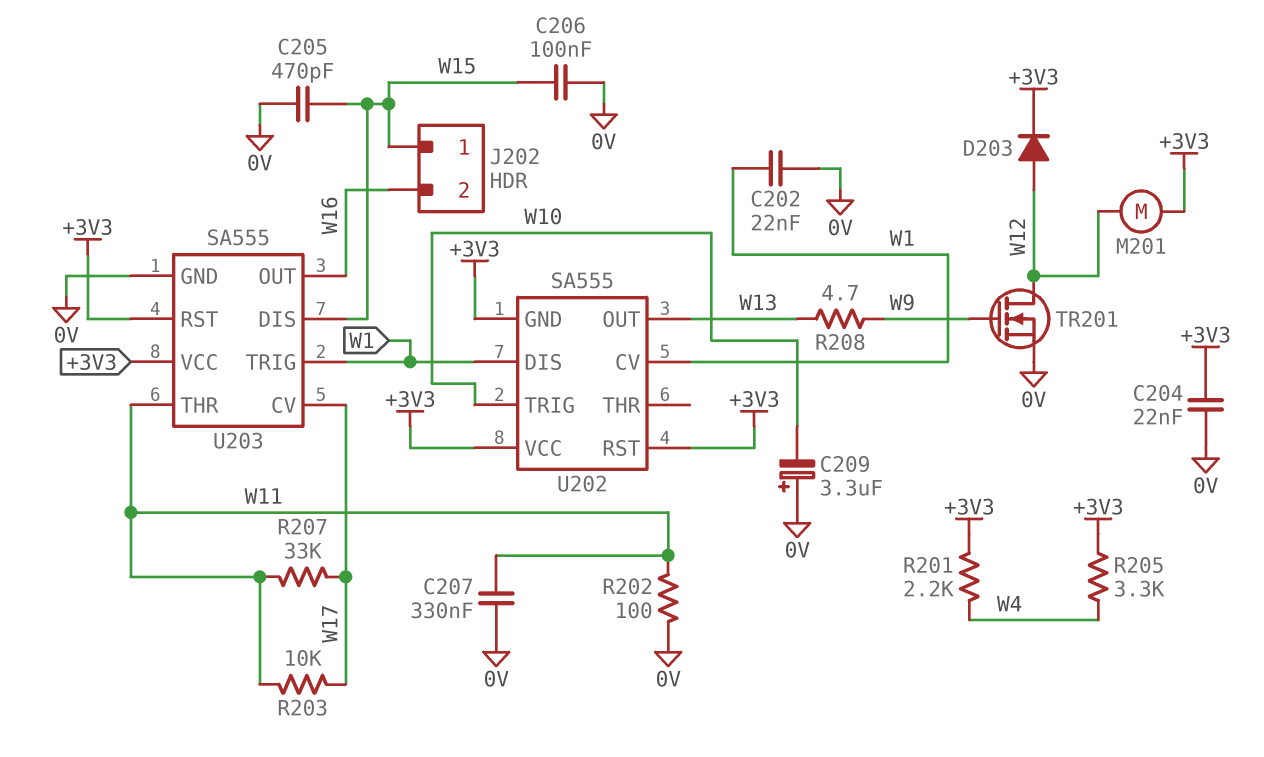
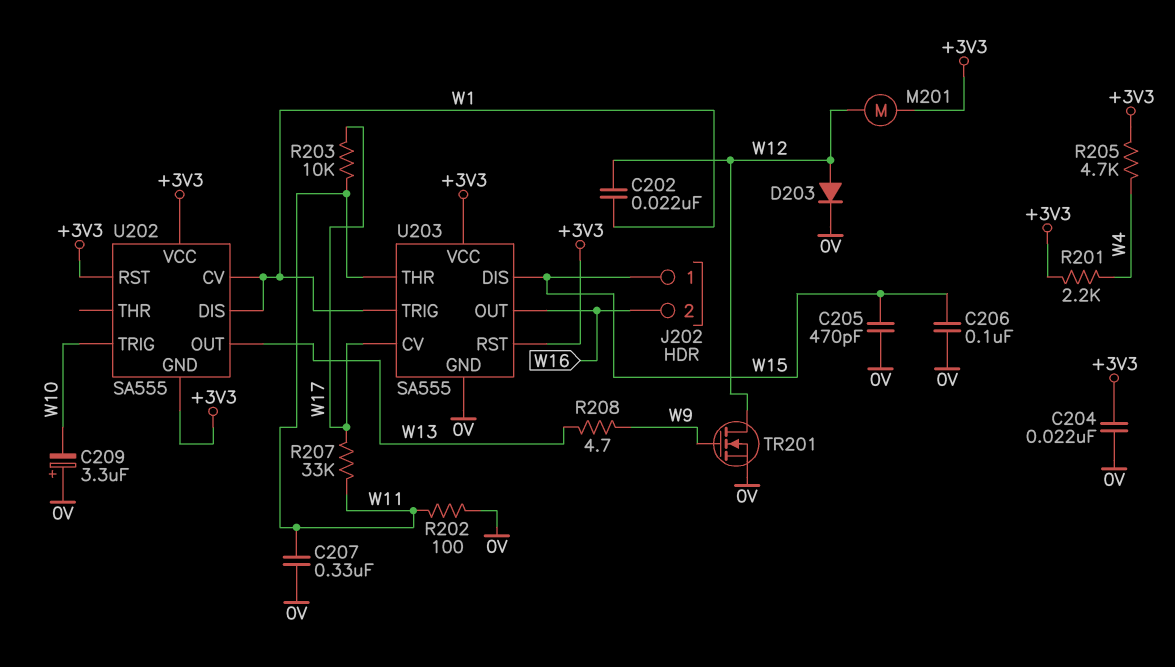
C202: 22nF (0V, W1) -> 22nF (W1, W12)
D203: diode (A W12, K +3V3) -> diode (A W12, K 0V)
R205: 3.3k (+3V3, W4) -> 4.7k (+3V3, W4)

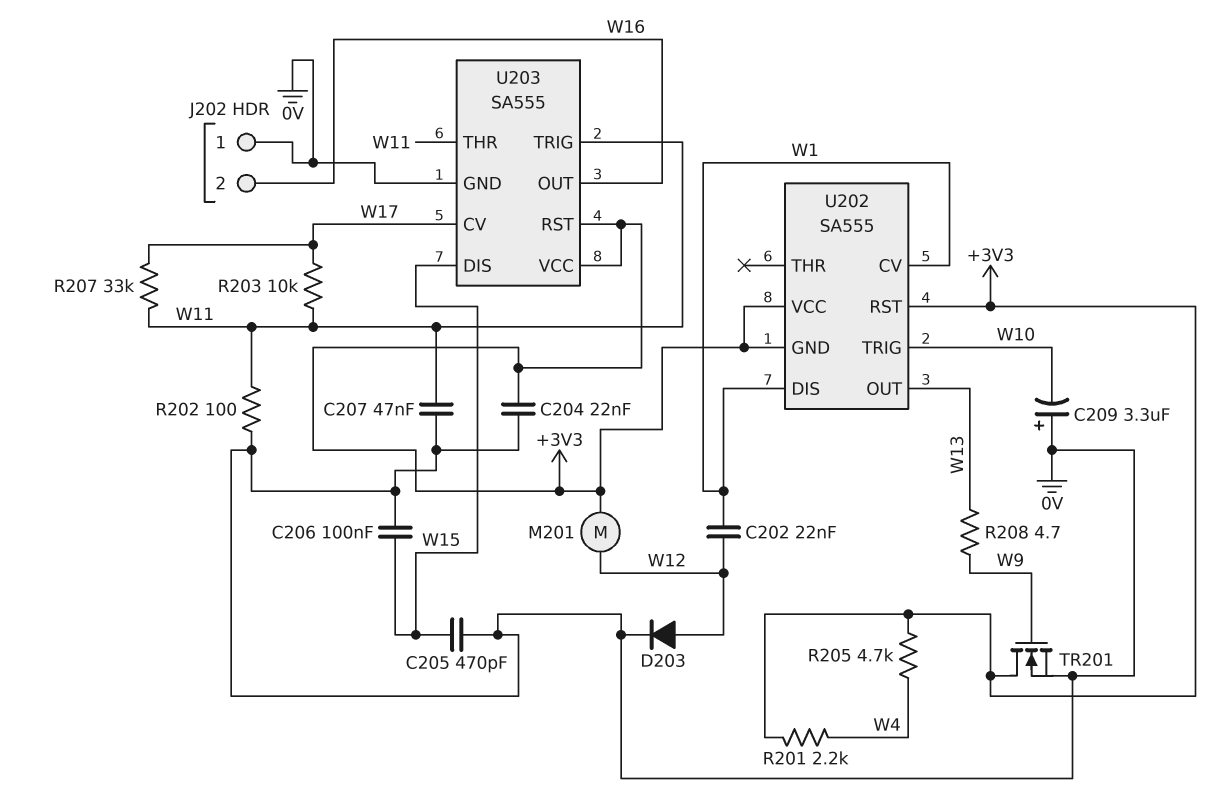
C207: 330nF (0V, W11) -> 47nF (0V, W11)
J202 pin 1: W15 -> 0V
TR201: NMOS (G W9, D W12, S 0V) -> NMOS (G W9, D +3V3, S 0V)
U203 pin TRIG: W1 -> W11

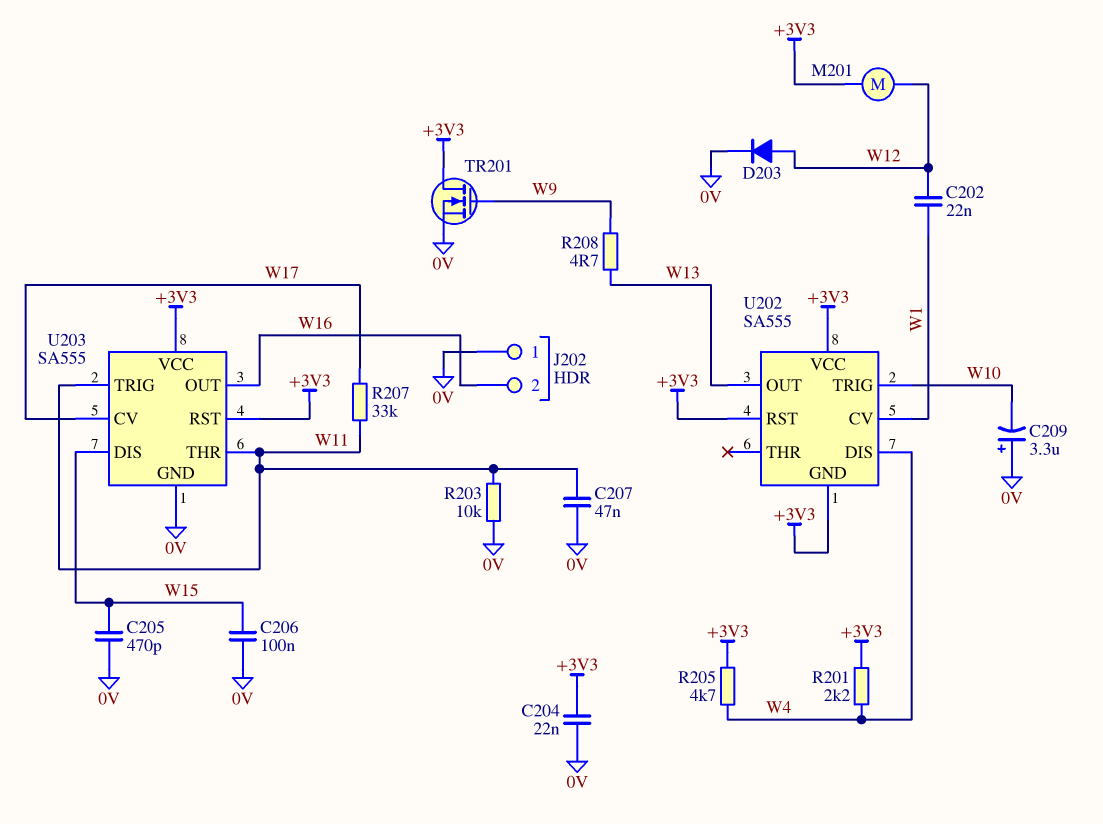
R202: 100 (0V, W11) -> none
R203: 10k (W11, W17) -> 10k (0V, W11)
U202 pin DIS: W1 -> W4

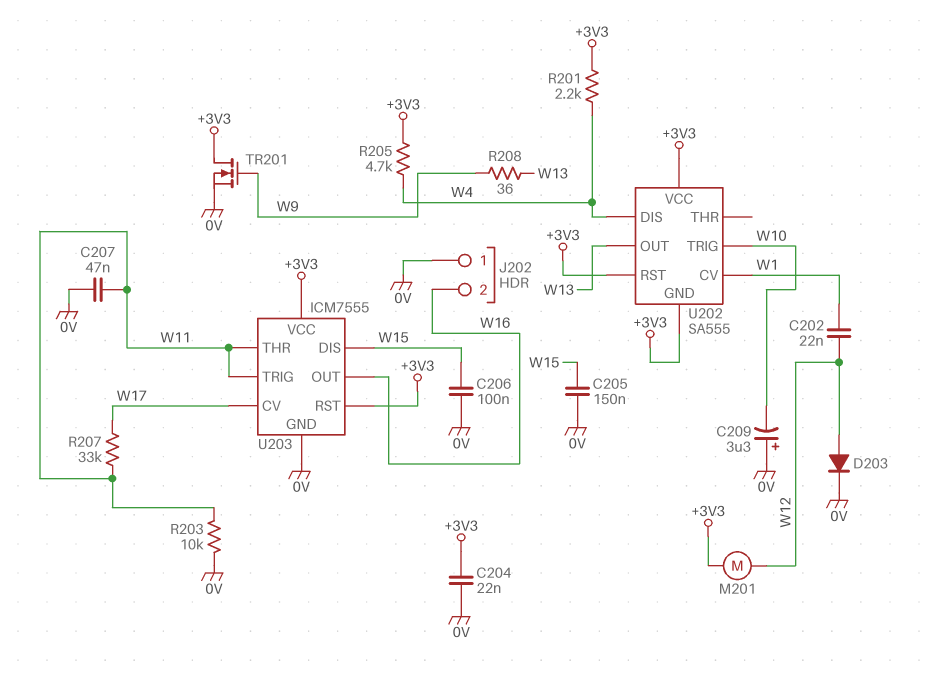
C205: 470pF (0V, W15) -> 150nF (0V, W15)
R208: 4.7 (W9, W13) -> 36 (W9, W13)
U203: SA555 -> ICM7555

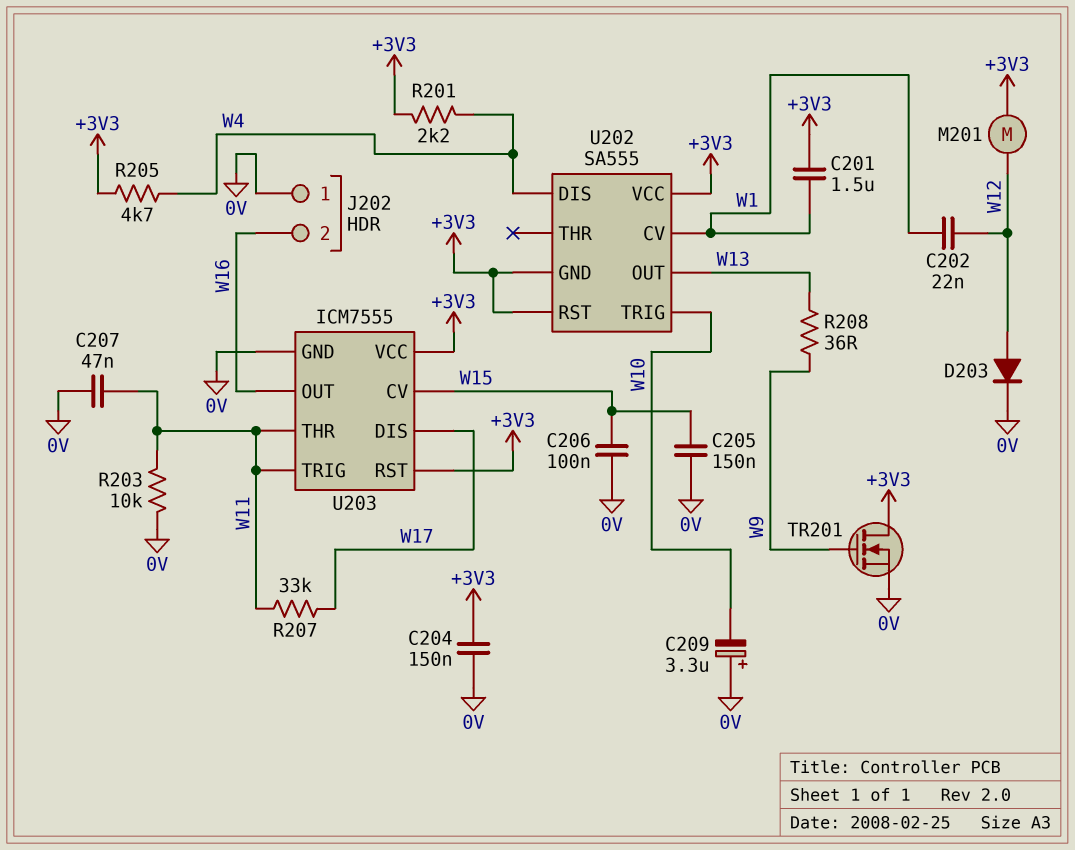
C201: none -> 1.5uF (+3V3, W1)
C204: 22nF (+3V3, 0V) -> 150nF (+3V3, 0V)
U203 pin CV: W17 -> W15
U203 pin DIS: W15 -> W17

